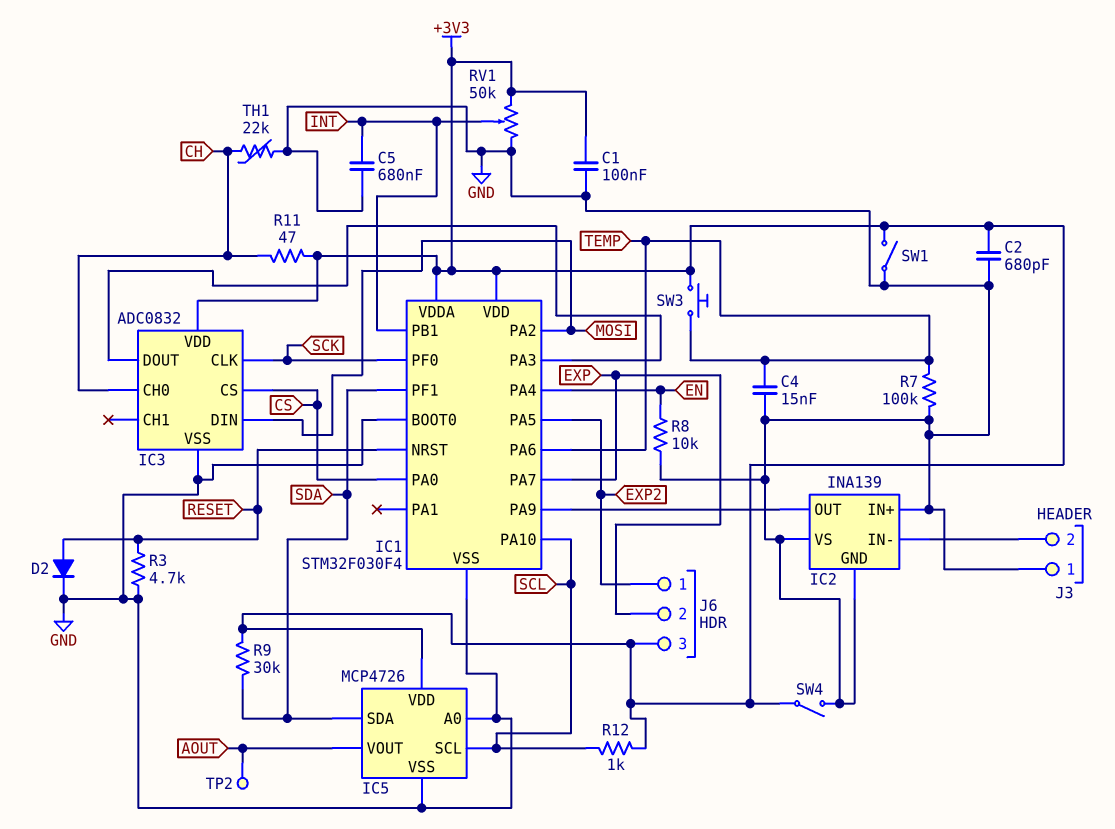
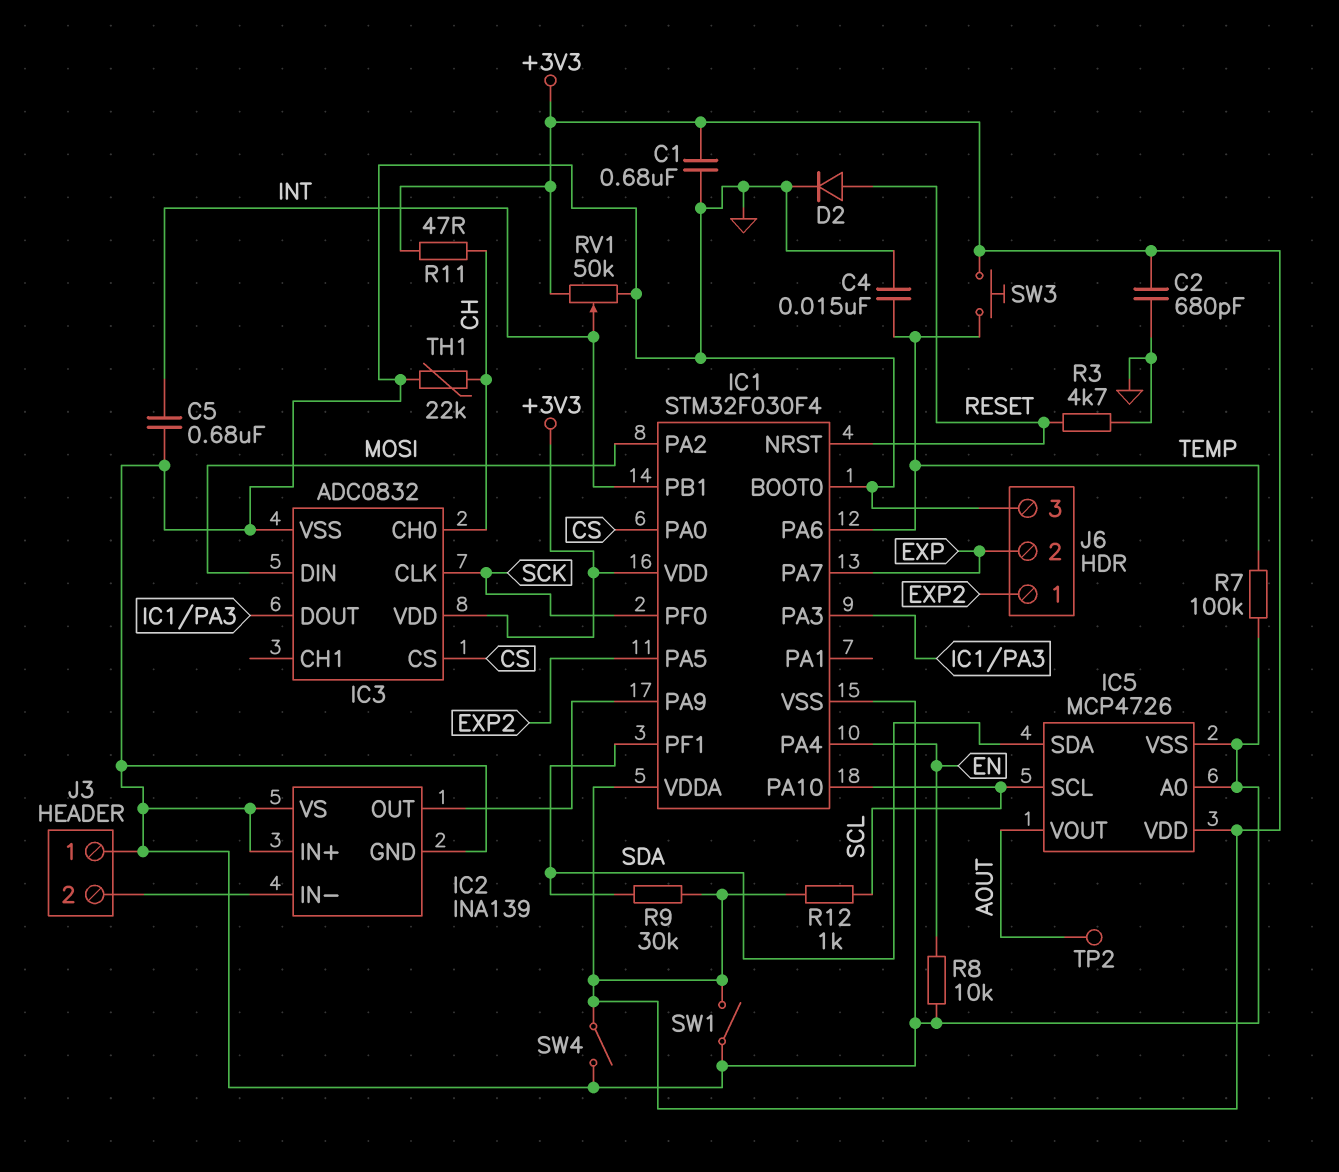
C1: 100nF (+3V3, GND) -> 680nF (+3V3, GND)
J6 pin 3: +3V3 -> GND

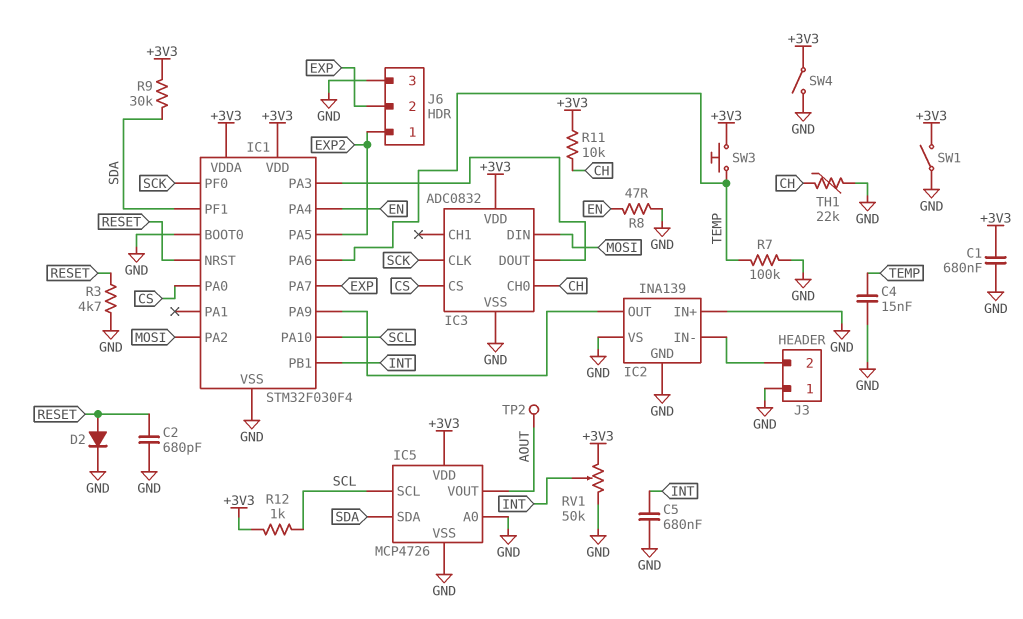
C2: 680pF (+3V3, GND) -> 680pF (GND, RESET)
R8: 10k (EN, GND) -> 47 (EN, GND)
R11: 47 (+3V3, CH) -> 10k (+3V3, CH)

